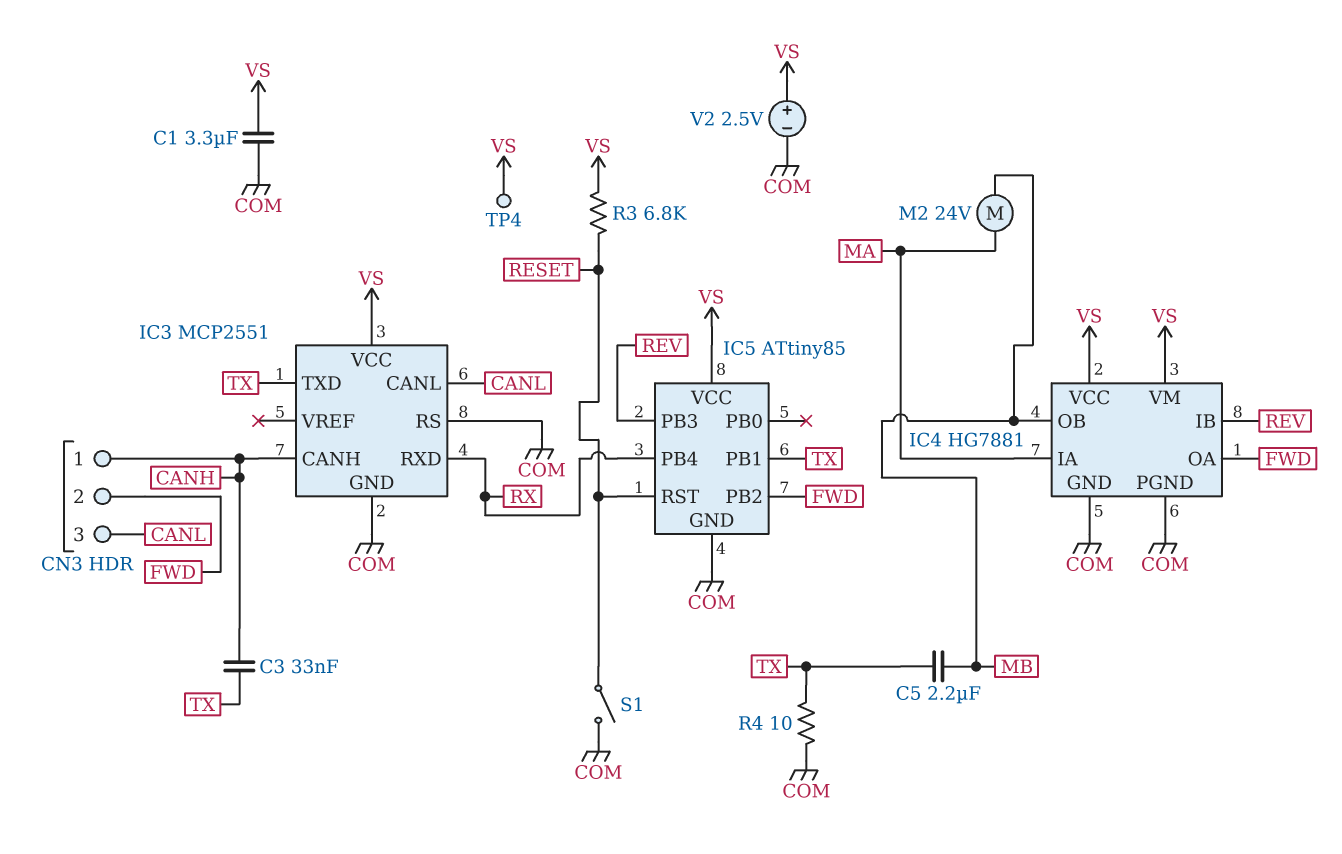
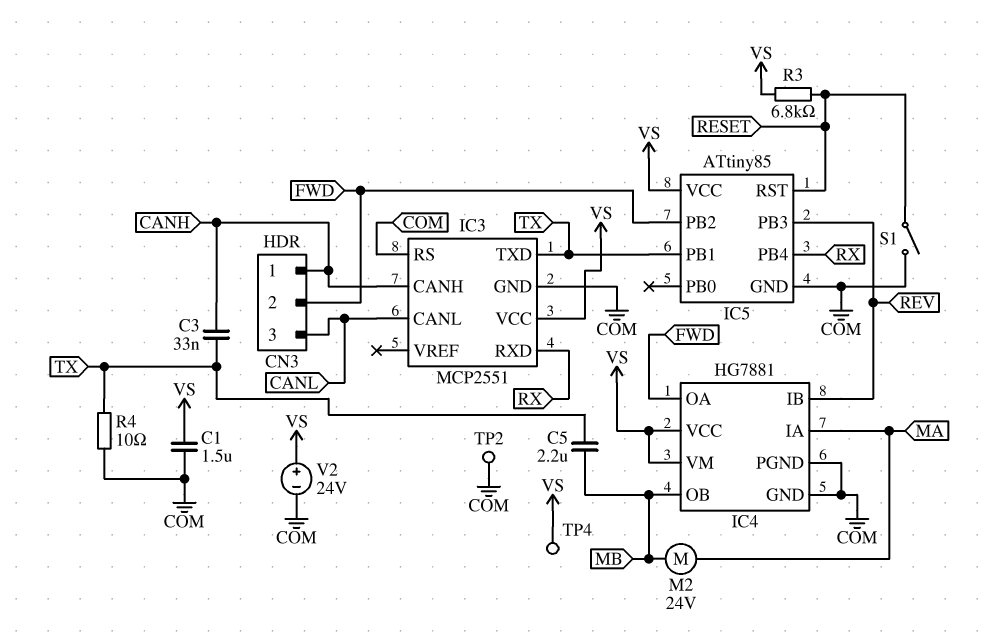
C1: 3.3uF (COM, VS) -> 1.5uF (COM, VS)
TP2: none -> test point (COM)
V2: 2.5V (plus VS, minus COM) -> 24V (plus VS, minus COM)

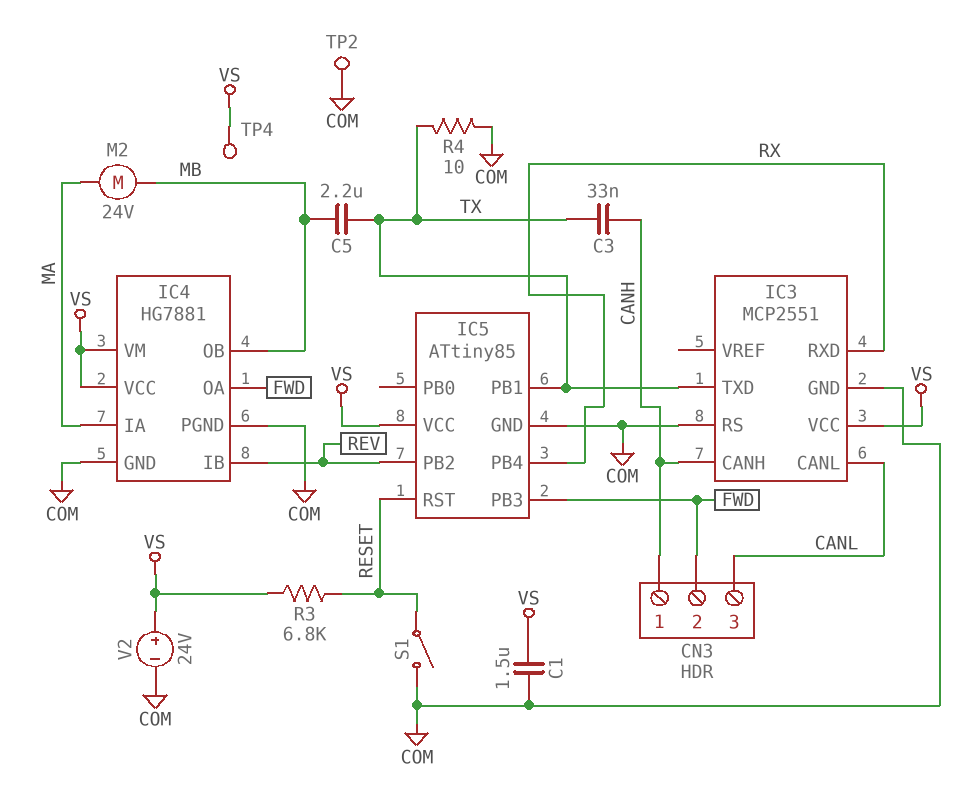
IC5 pin PB2: FWD -> REV
IC5 pin PB3: REV -> FWD

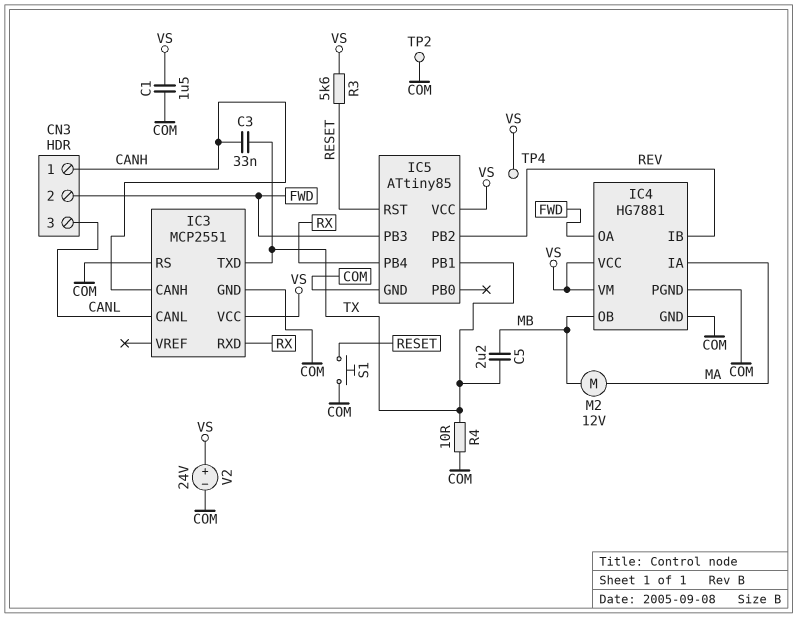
M2: motor 24V (MA, MB) -> motor 12V (MA, MB)
R3: 6.8k (RESET, VS) -> 5.6k (RESET, VS)
S1: switch (COM, RESET) -> button (COM, RESET)

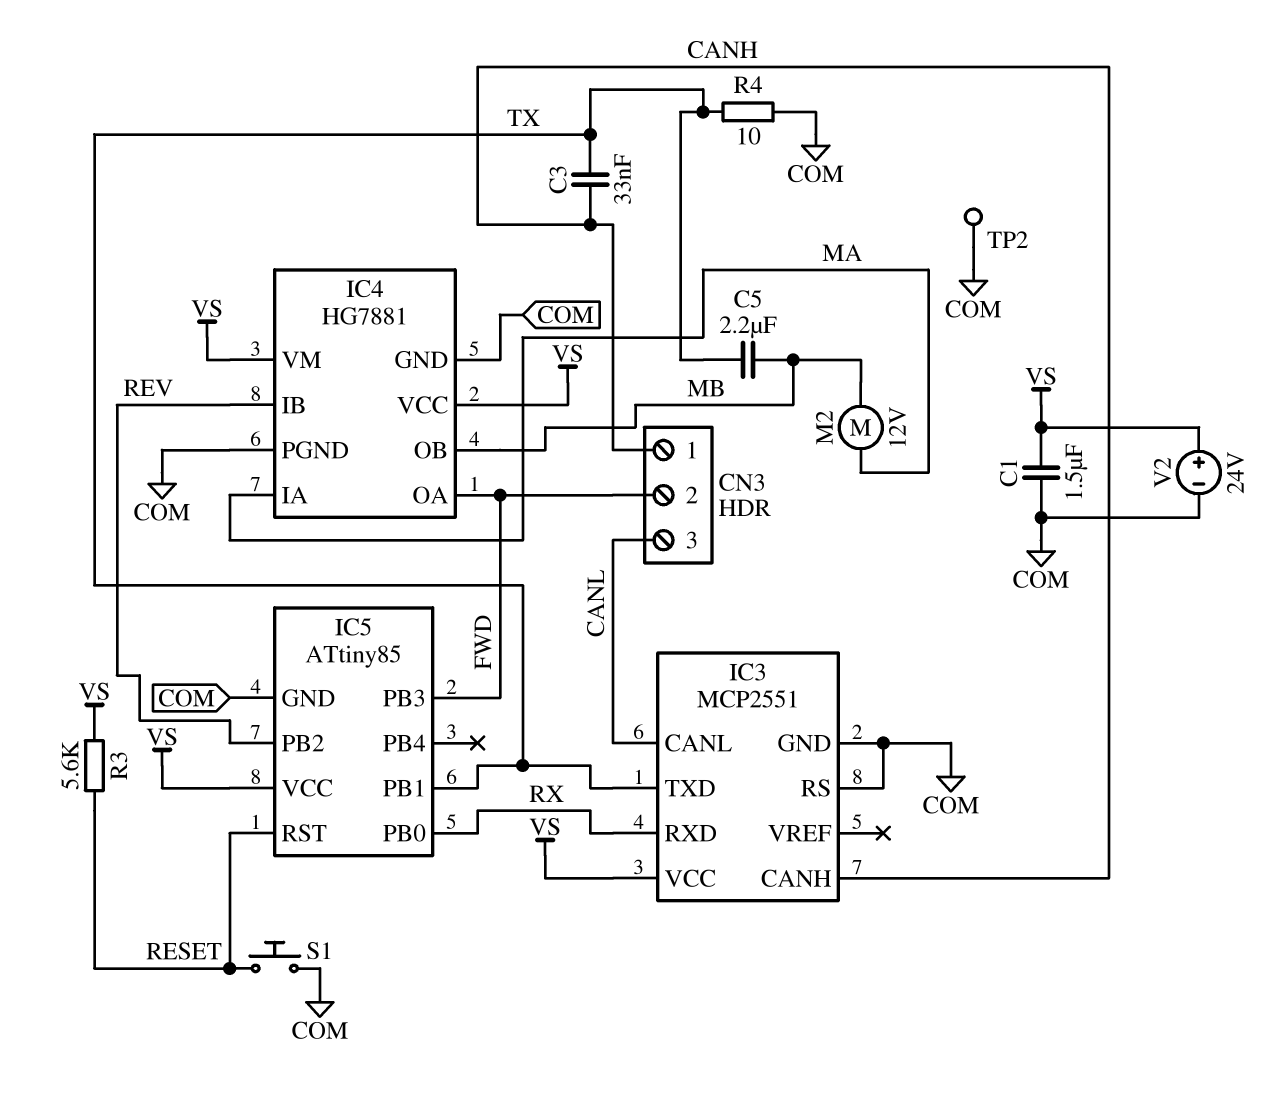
IC5 pin PB0: none -> RX
IC5 pin PB4: RX -> none
TP4: test point (VS) -> none

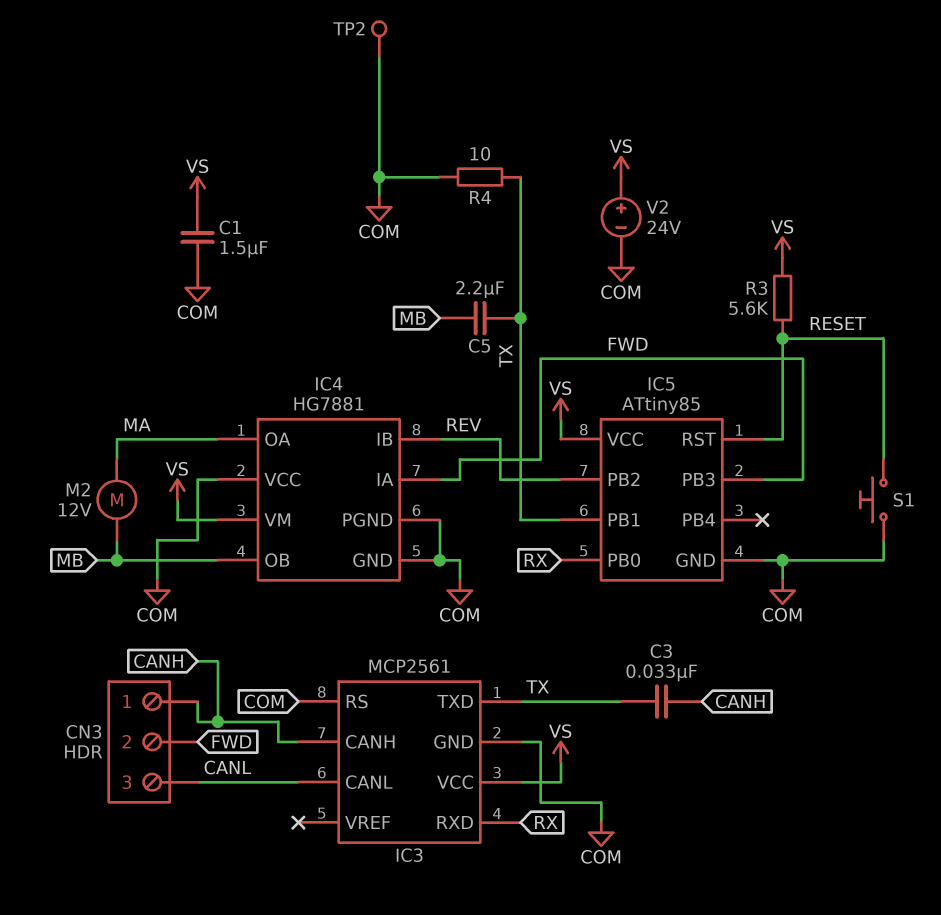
IC3: MCP2551 -> MCP2561
IC4 pin IA: MA -> FWD
IC4 pin OA: FWD -> MA
IC4 pin VCC: VS -> COM

